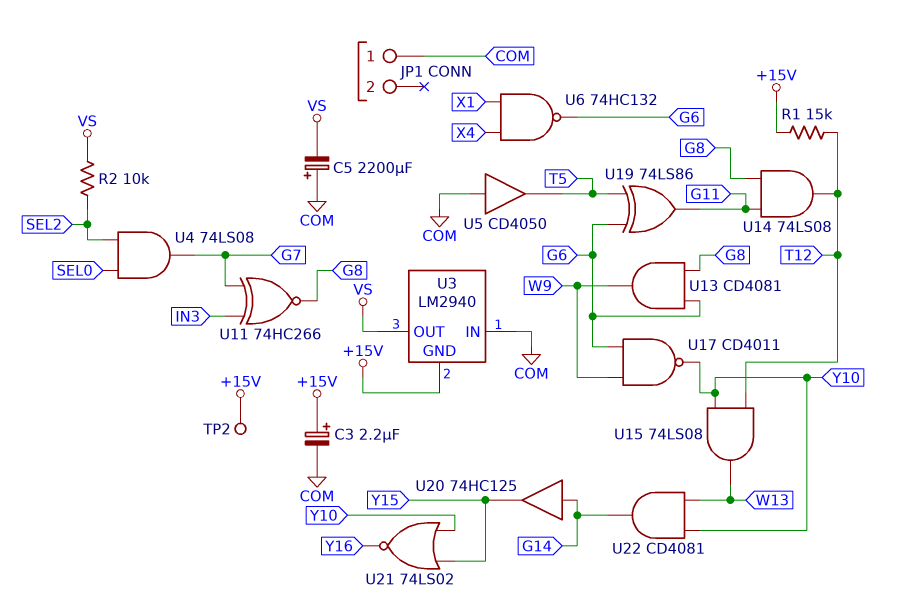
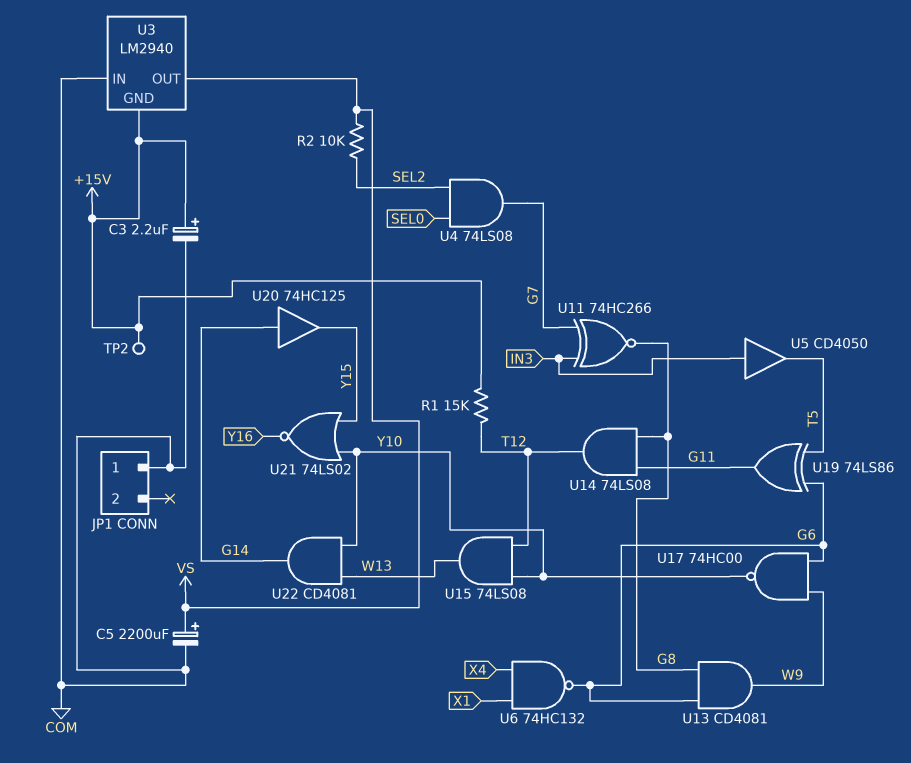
C5: 2200uF (plus COM, minus VS) -> 2200uF (plus VS, minus COM)
U5: buffer CD4050 (in COM, out T5) -> buffer CD4050 (in IN3, out T5)
U17: NAND CD4011 (in G6, in W9, out Y10) -> NAND 74HC00 (in G6, in W9, out Y10)

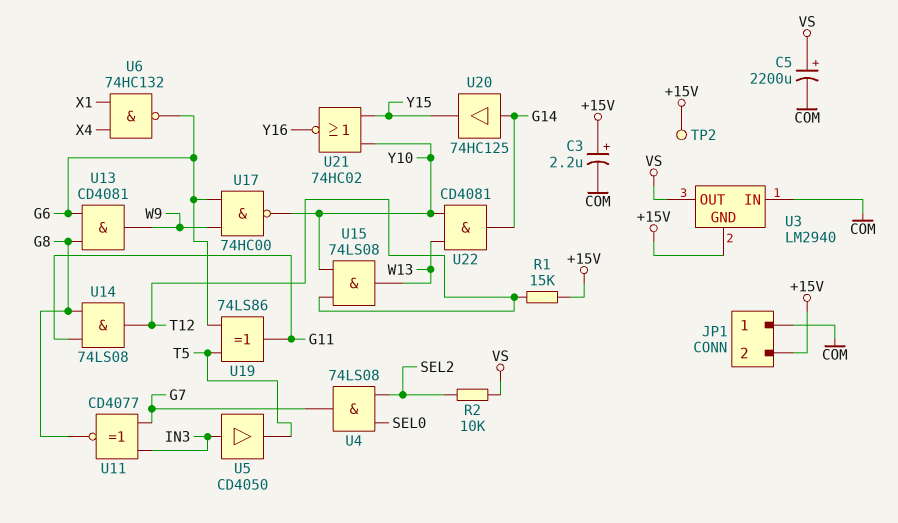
JP1 pin 2: none -> +15V
U11: XNOR 74HC266 (in G7, in IN3, out G8) -> XNOR CD4077 (in G7, in IN3, out G8)
U21: NOR 74LS02 (in Y10, in Y15, out Y16) -> NOR 74HC02 (in Y10, in Y15, out Y16)

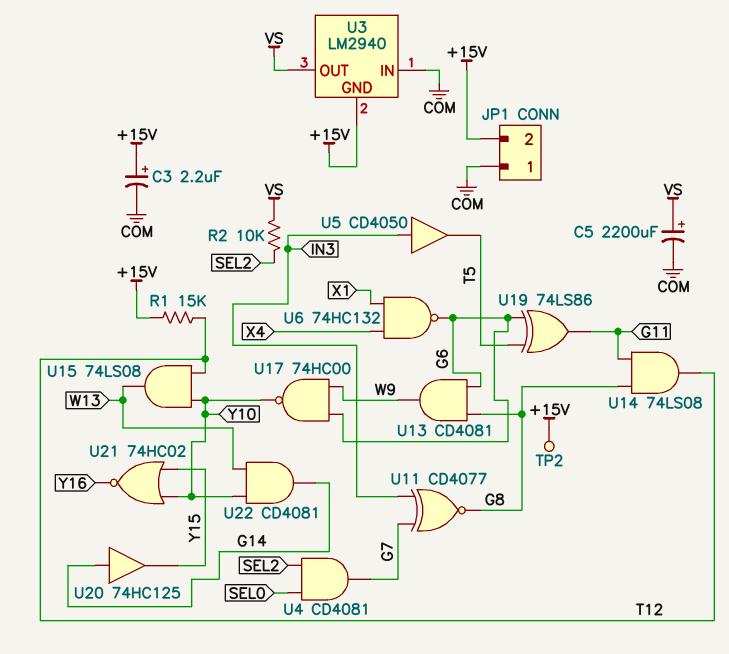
U4: AND 74LS08 (in SEL0, in SEL2, out G7) -> AND CD4081 (in SEL0, in SEL2, out G7)

